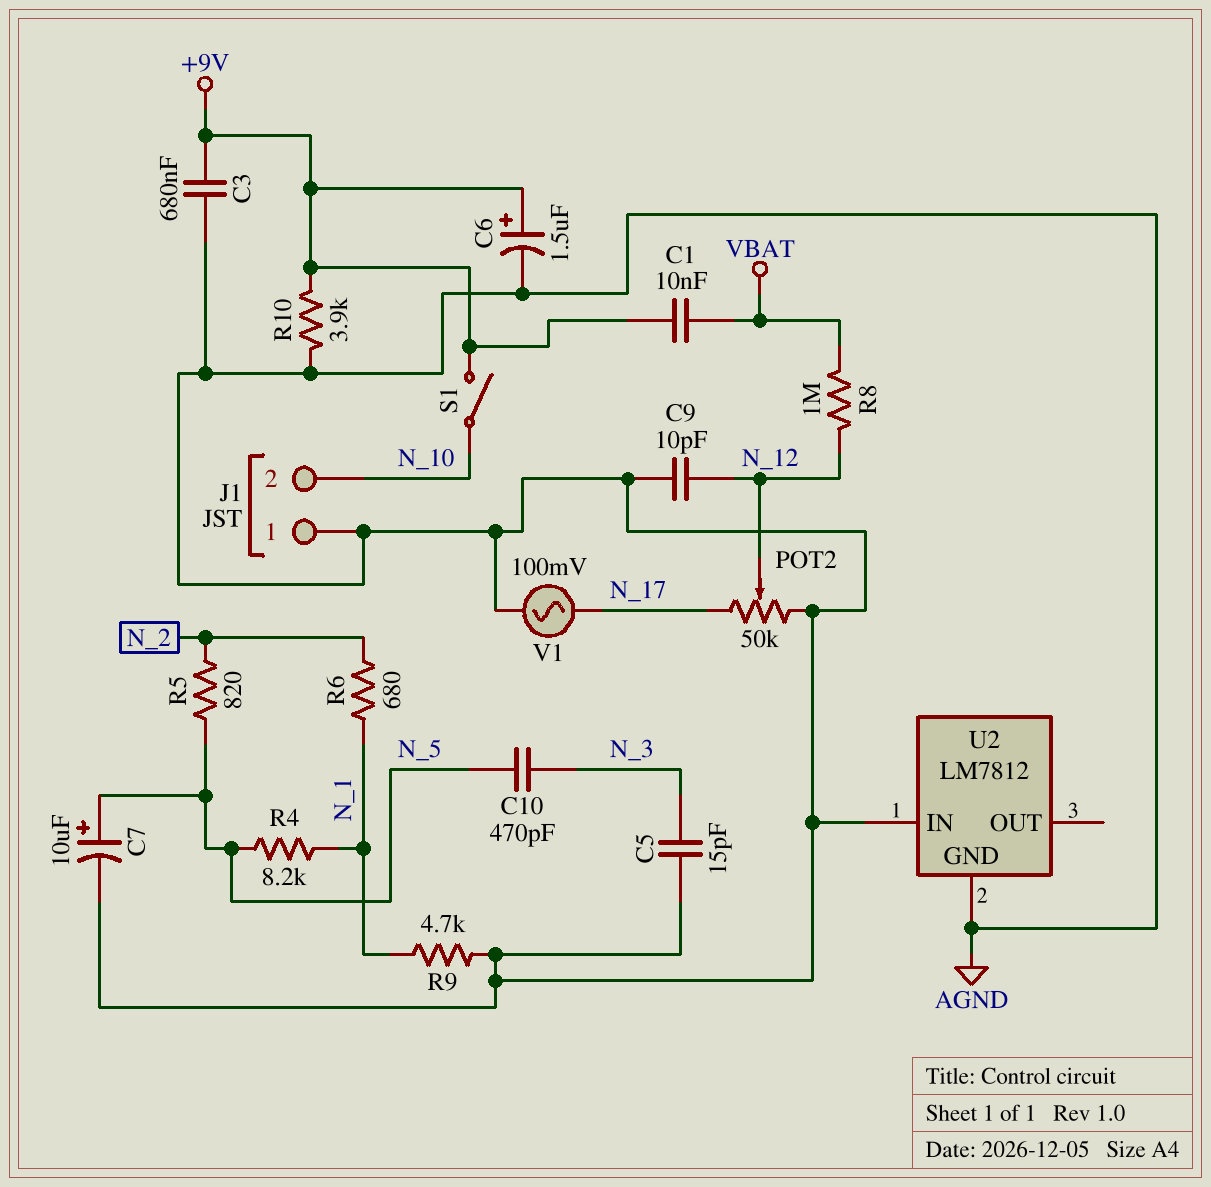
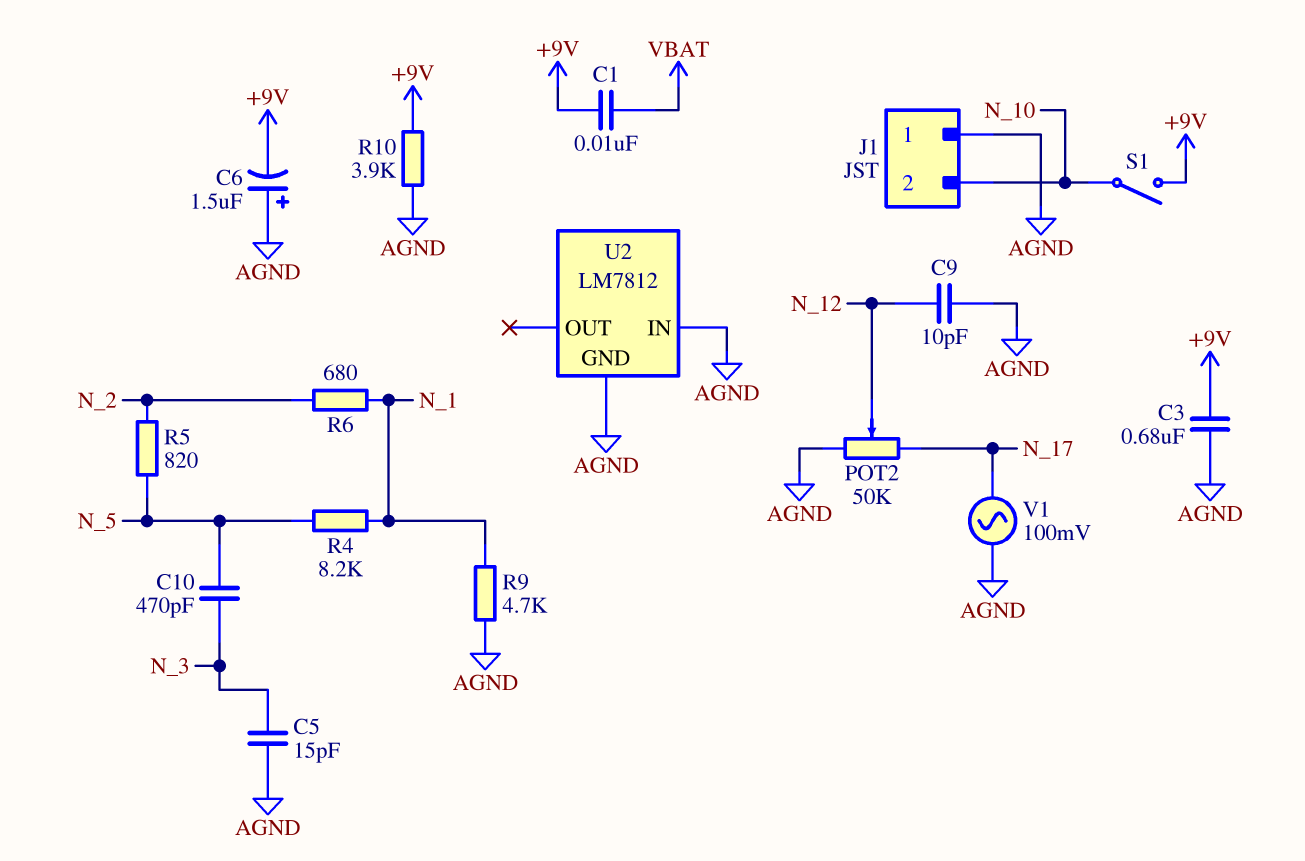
C6: 1.5uF (plus +9V, minus AGND) -> 1.5uF (plus AGND, minus +9V)
C7: 10uF (plus N_5, minus AGND) -> none
R8: 1M (N_12, VBAT) -> none

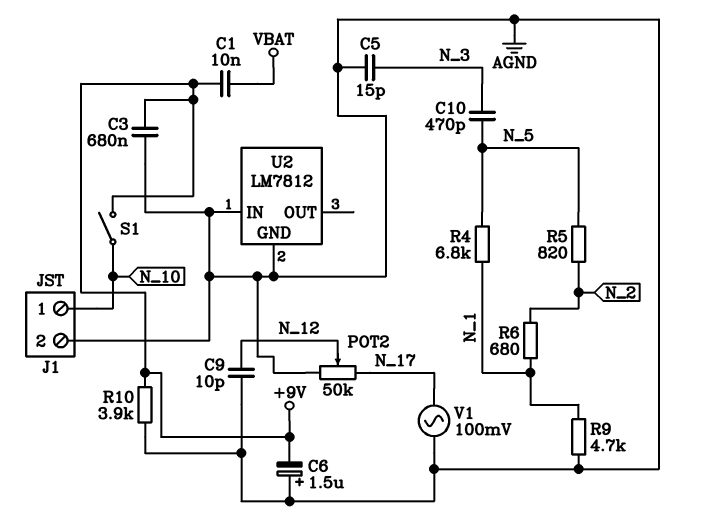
J1 pin 1: AGND -> N_10
J1 pin 2: N_10 -> AGND
R4: 8.2k (N_1, N_5) -> 6.8k (N_1, N_5)

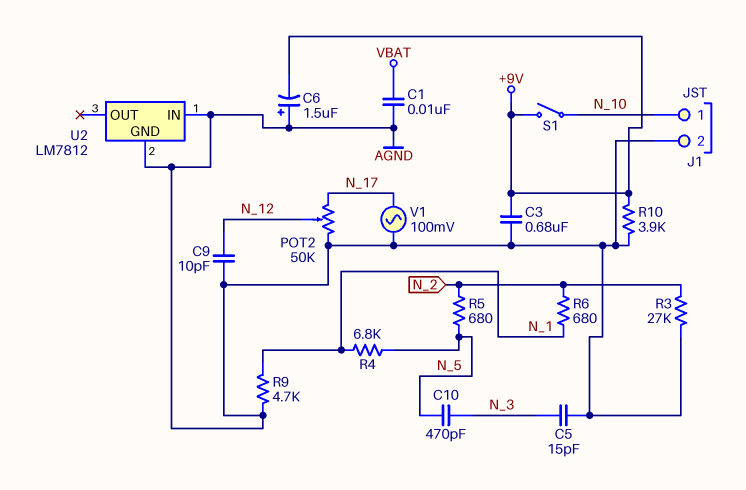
C1: 10nF (+9V, VBAT) -> 10nF (AGND, VBAT)
R3: none -> 27k (AGND, N_2)
R5: 820 (N_2, N_5) -> 680 (N_2, N_5)

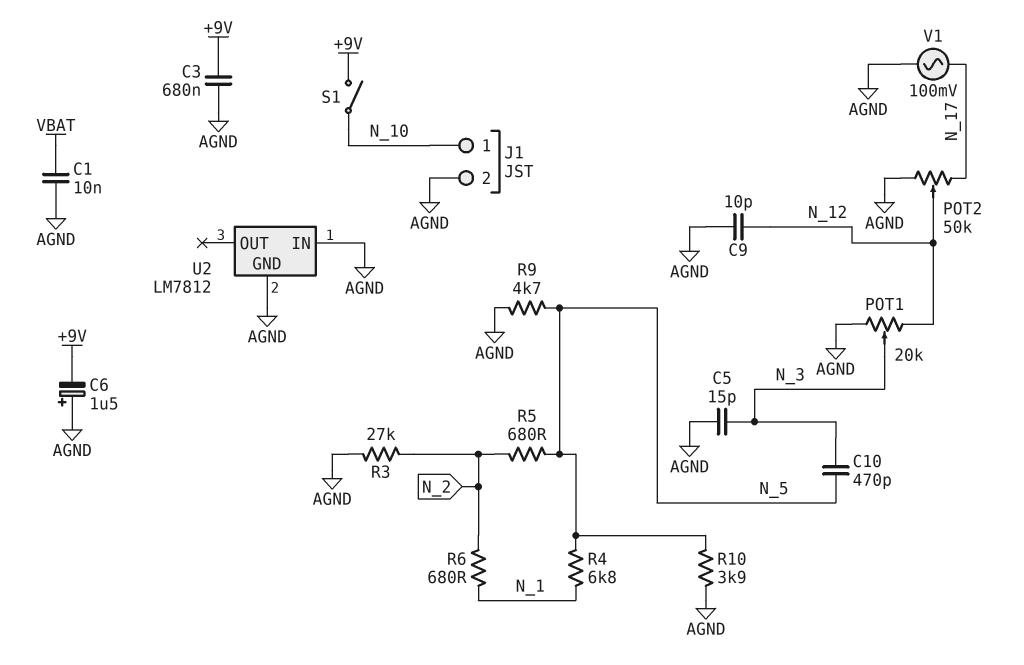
POT1: none -> 20k (AGND, N_12, wiper N_3)
R9: 4.7k (AGND, N_1) -> 4.7k (AGND, N_5)
R10: 3.9k (+9V, AGND) -> 3.9k (AGND, N_5)

